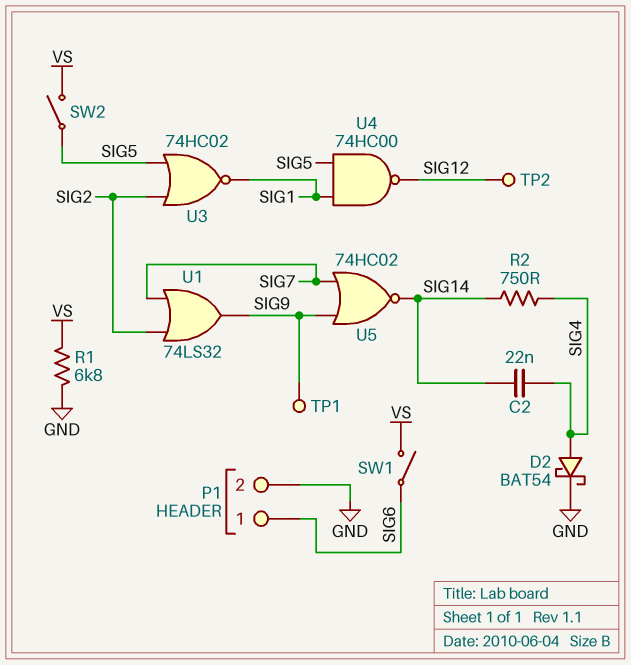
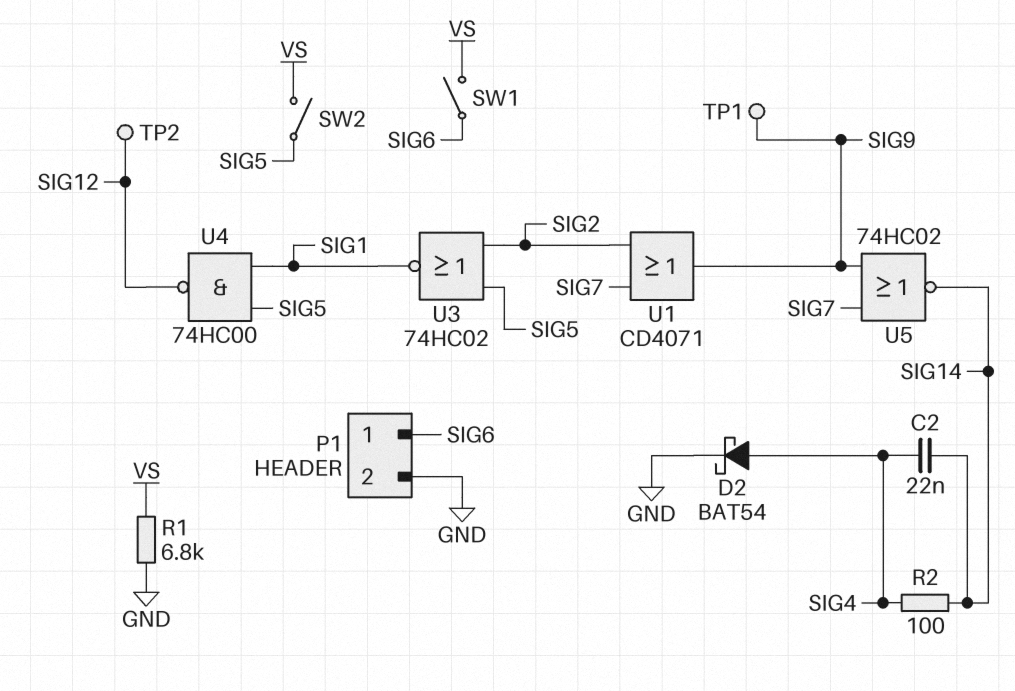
R2: 750 (SIG4, SIG14) -> 100 (SIG4, SIG14)
U1: OR 74LS32 (in SIG2, in SIG7, out SIG9) -> OR CD4071 (in SIG2, in SIG7, out SIG9)

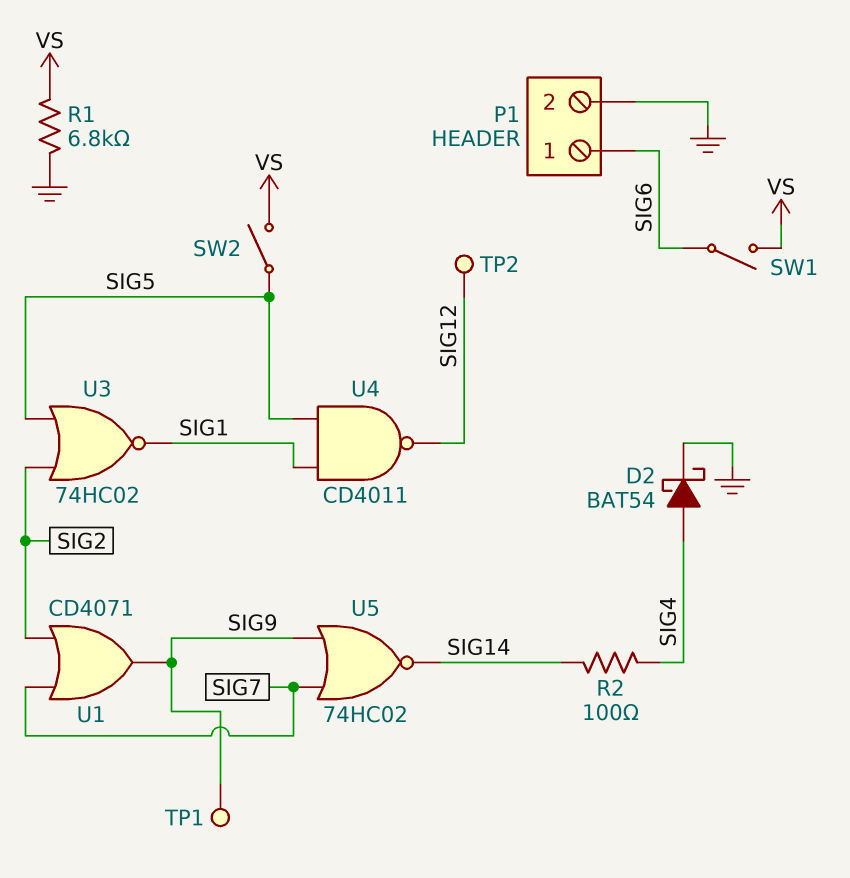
C2: 22nF (SIG4, SIG14) -> none
U4: NAND 74HC00 (in SIG1, in SIG5, out SIG12) -> NAND CD4011 (in SIG1, in SIG5, out SIG12)

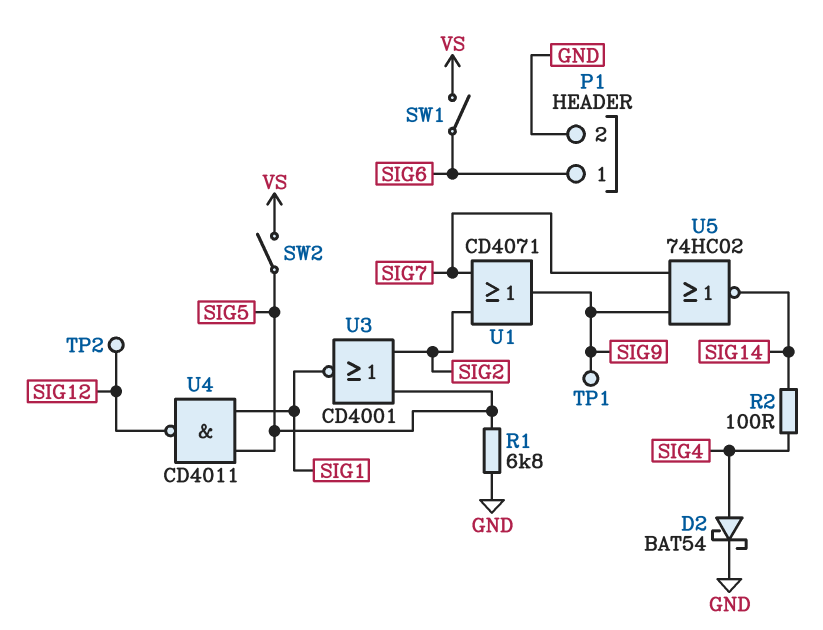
R1: 6.8k (GND, VS) -> 6.8k (GND, SIG5)
U3: NOR 74HC02 (in SIG2, in SIG5, out SIG1) -> NOR CD4001 (in SIG2, in SIG5, out SIG1)

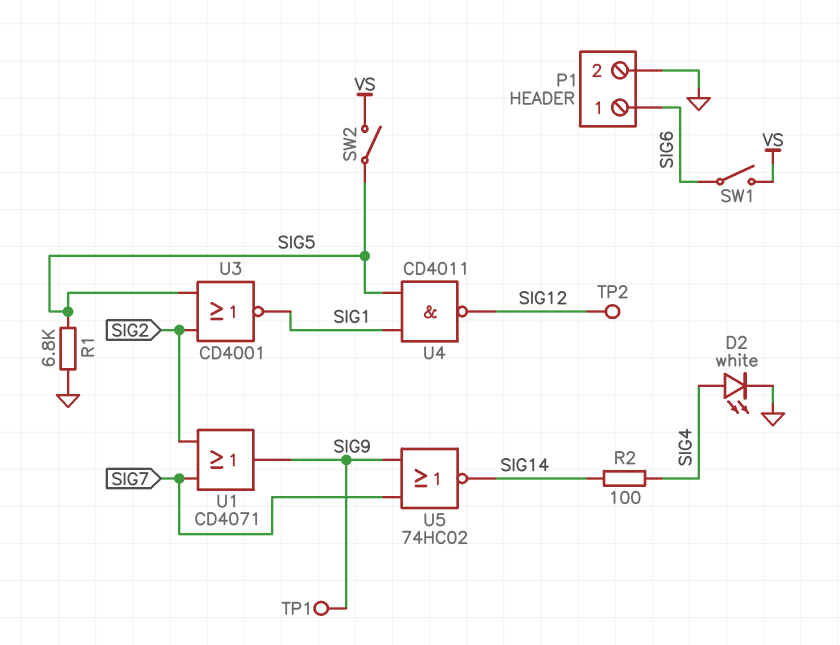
D2: schottky BAT54 (A SIG4, K GND) -> LED white (A SIG4, K GND)

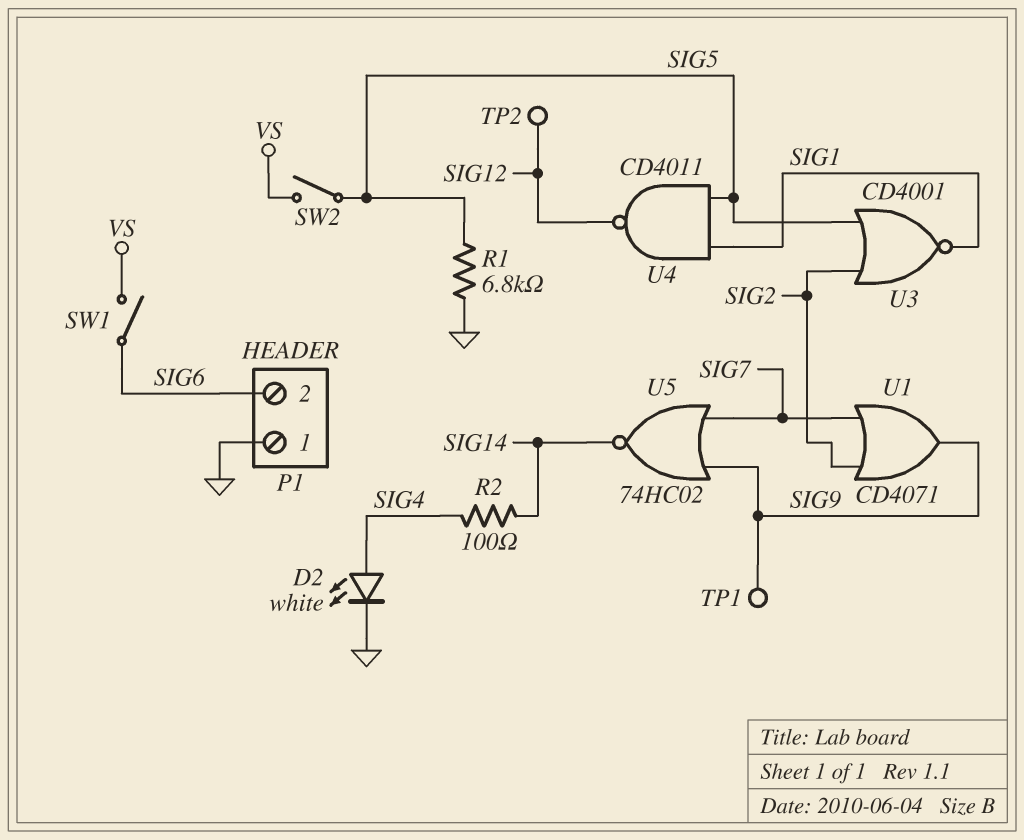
P1 pin 1: SIG6 -> GND
P1 pin 2: GND -> SIG6

